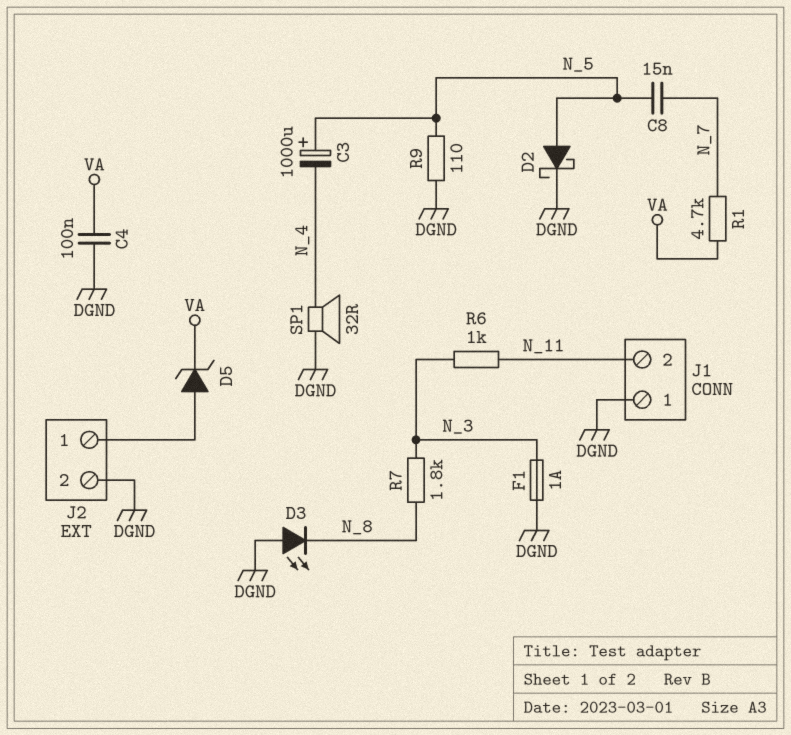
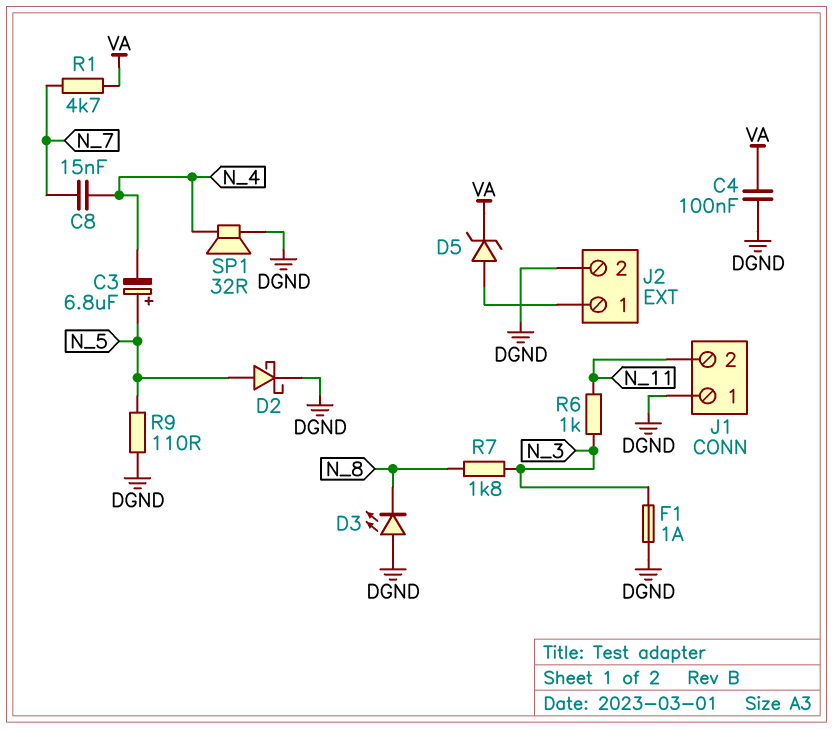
C3: 1000uF (plus N_5, minus N_4) -> 6.8uF (plus N_5, minus N_4)
C8: 15nF (N_5, N_7) -> 15nF (N_4, N_7)

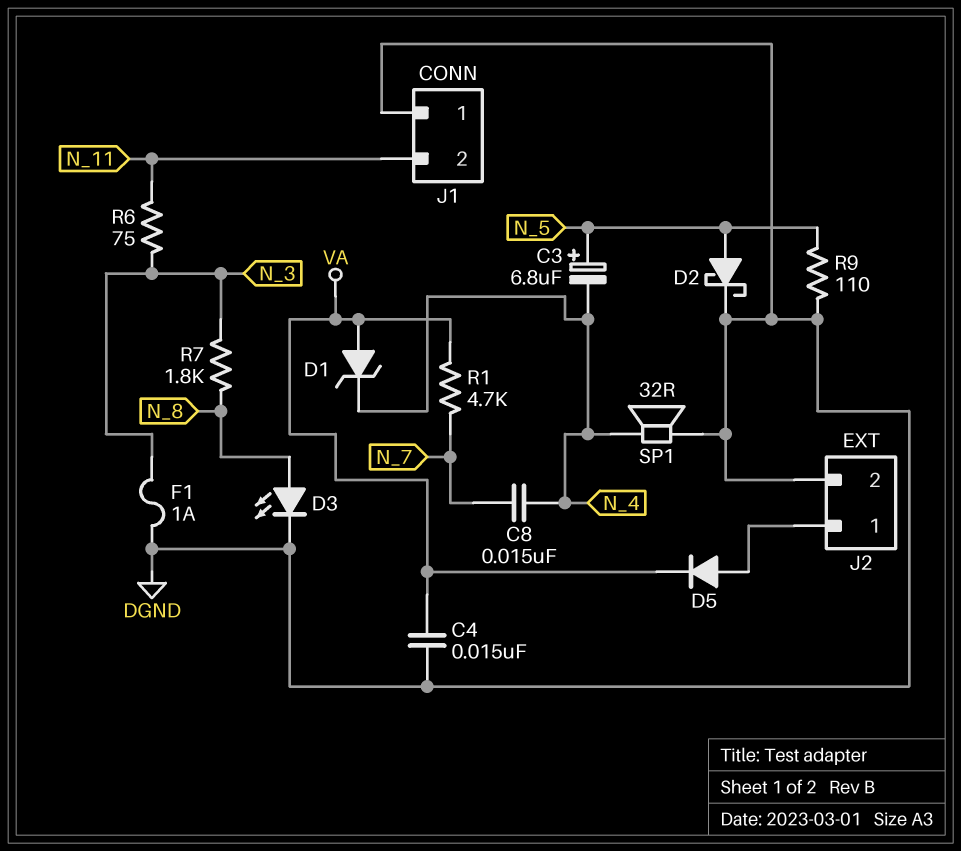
C4: 100nF (DGND, VA) -> 15nF (DGND, VA)
D1: none -> zener (A VA, K N_4)
D3: LED (A DGND, K N_8) -> LED (A N_8, K DGND)
D5: zener (A J2/1, K VA) -> diode (A J2/1, K VA)
R6: 1k (N_3, N_11) -> 75 (N_3, N_11)

